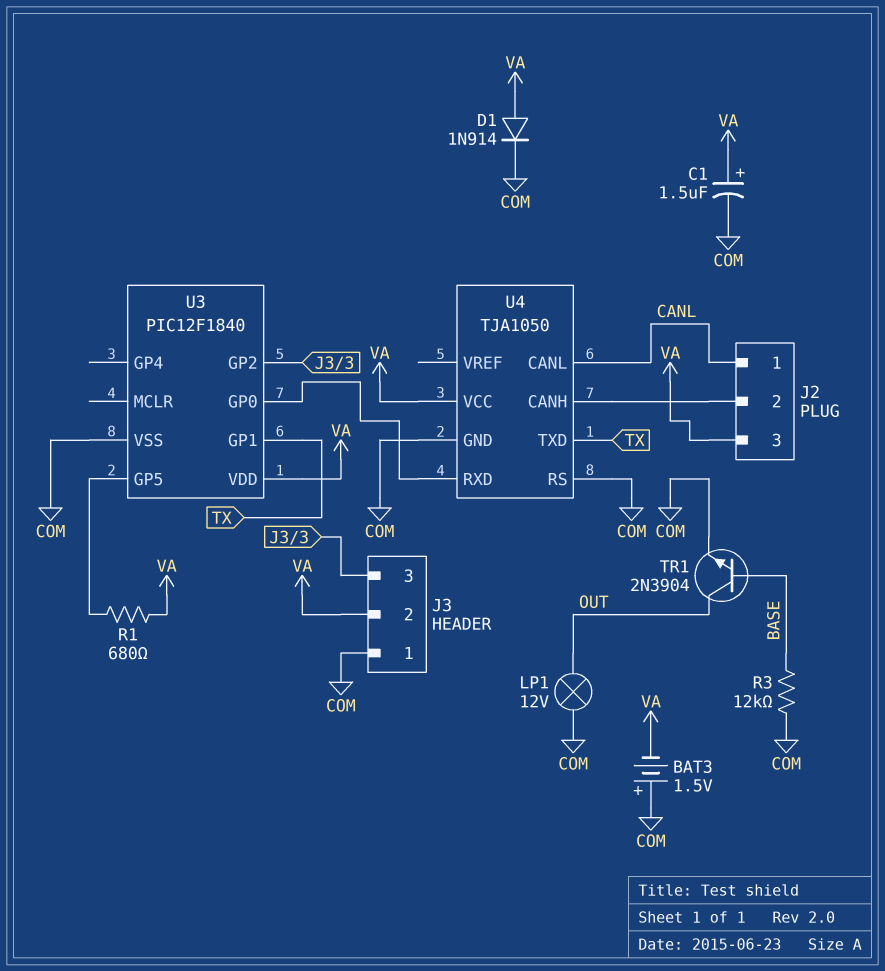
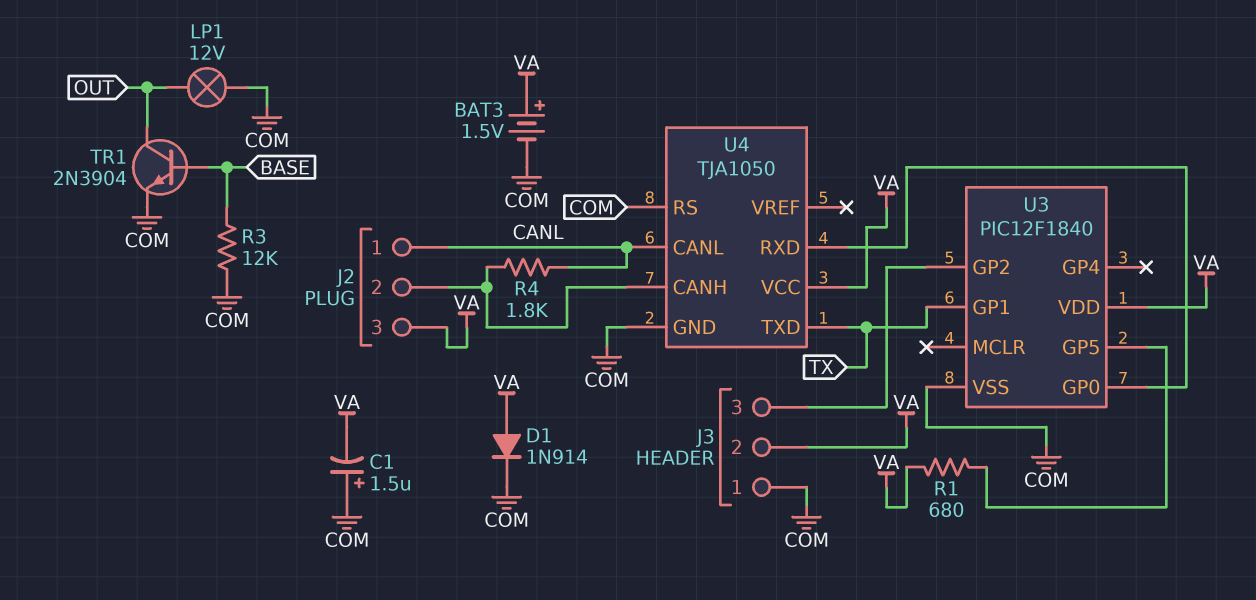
BAT3: 1.5V (plus COM, minus VA) -> 1.5V (plus VA, minus COM)
C1: 1.5uF (plus VA, minus COM) -> 1.5uF (plus COM, minus VA)
R4: none -> 1.8k (CANL, J2/2)

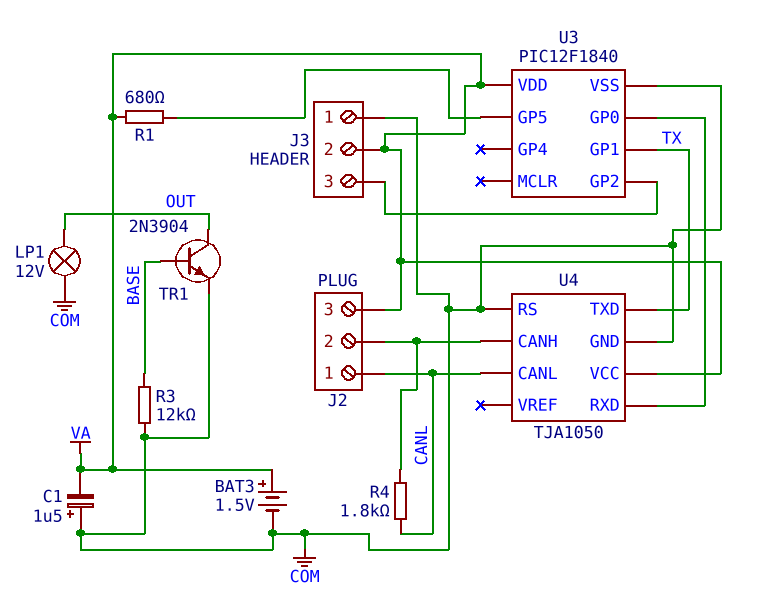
D1: diode 1N914 (A VA, K COM) -> none

